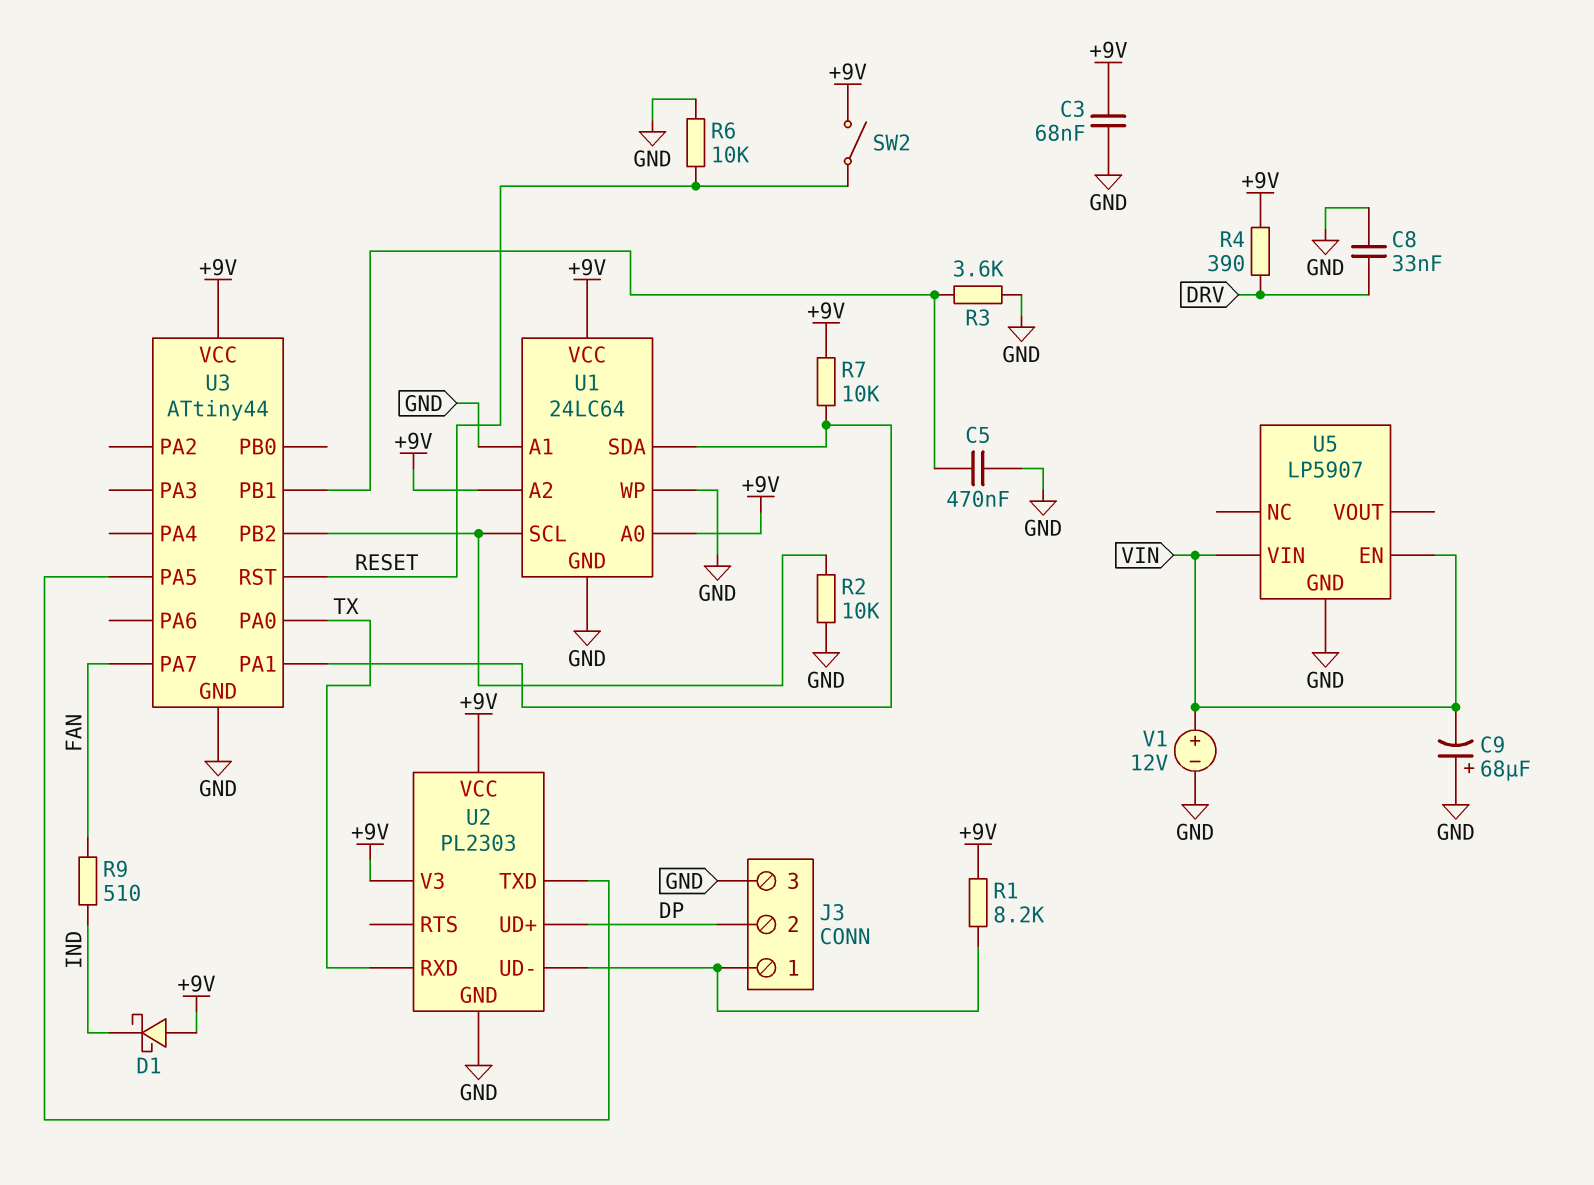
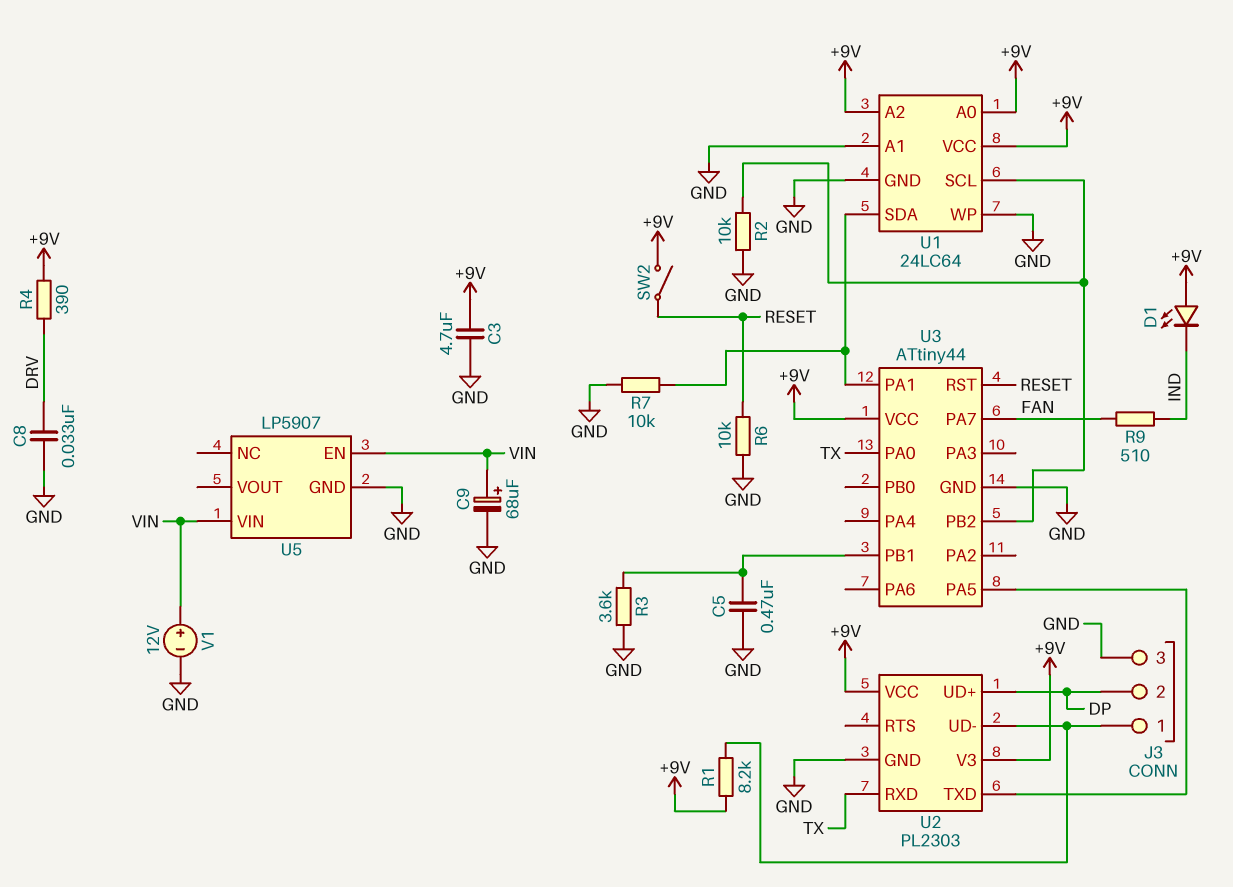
C3: 68nF (+9V, GND) -> 4.7uF (+9V, GND)
C9: 68uF (plus GND, minus VIN) -> 68uF (plus VIN, minus GND)
D1: schottky (A +9V, K IND) -> LED (A +9V, K IND)
R7: 10k (+9V, U1/SDA) -> 10k (GND, U1/SDA)

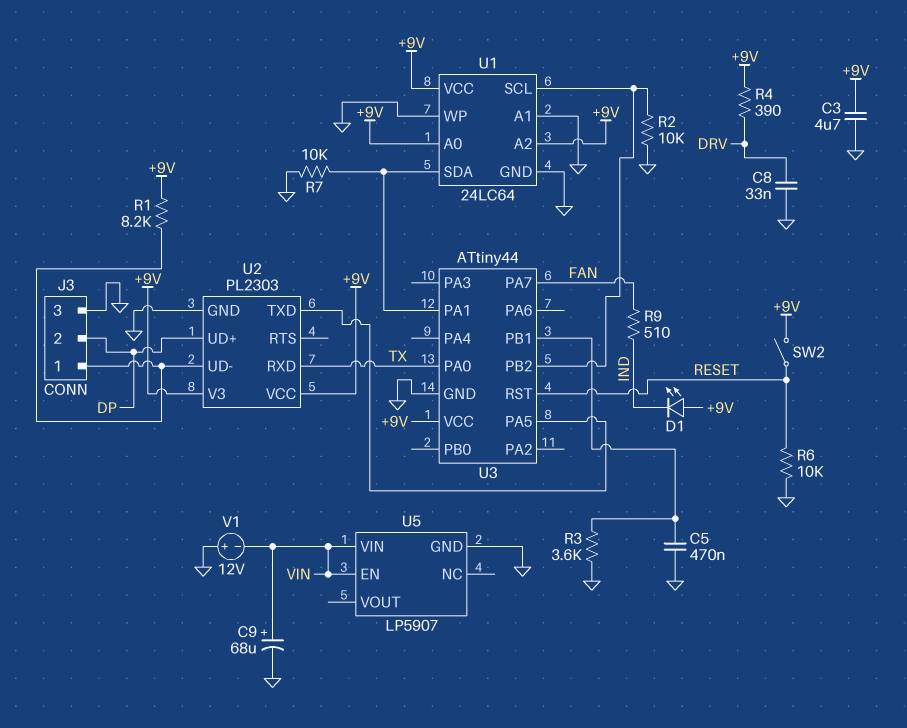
V1: 12V (plus VIN, minus GND) -> 12V (plus GND, minus VIN)

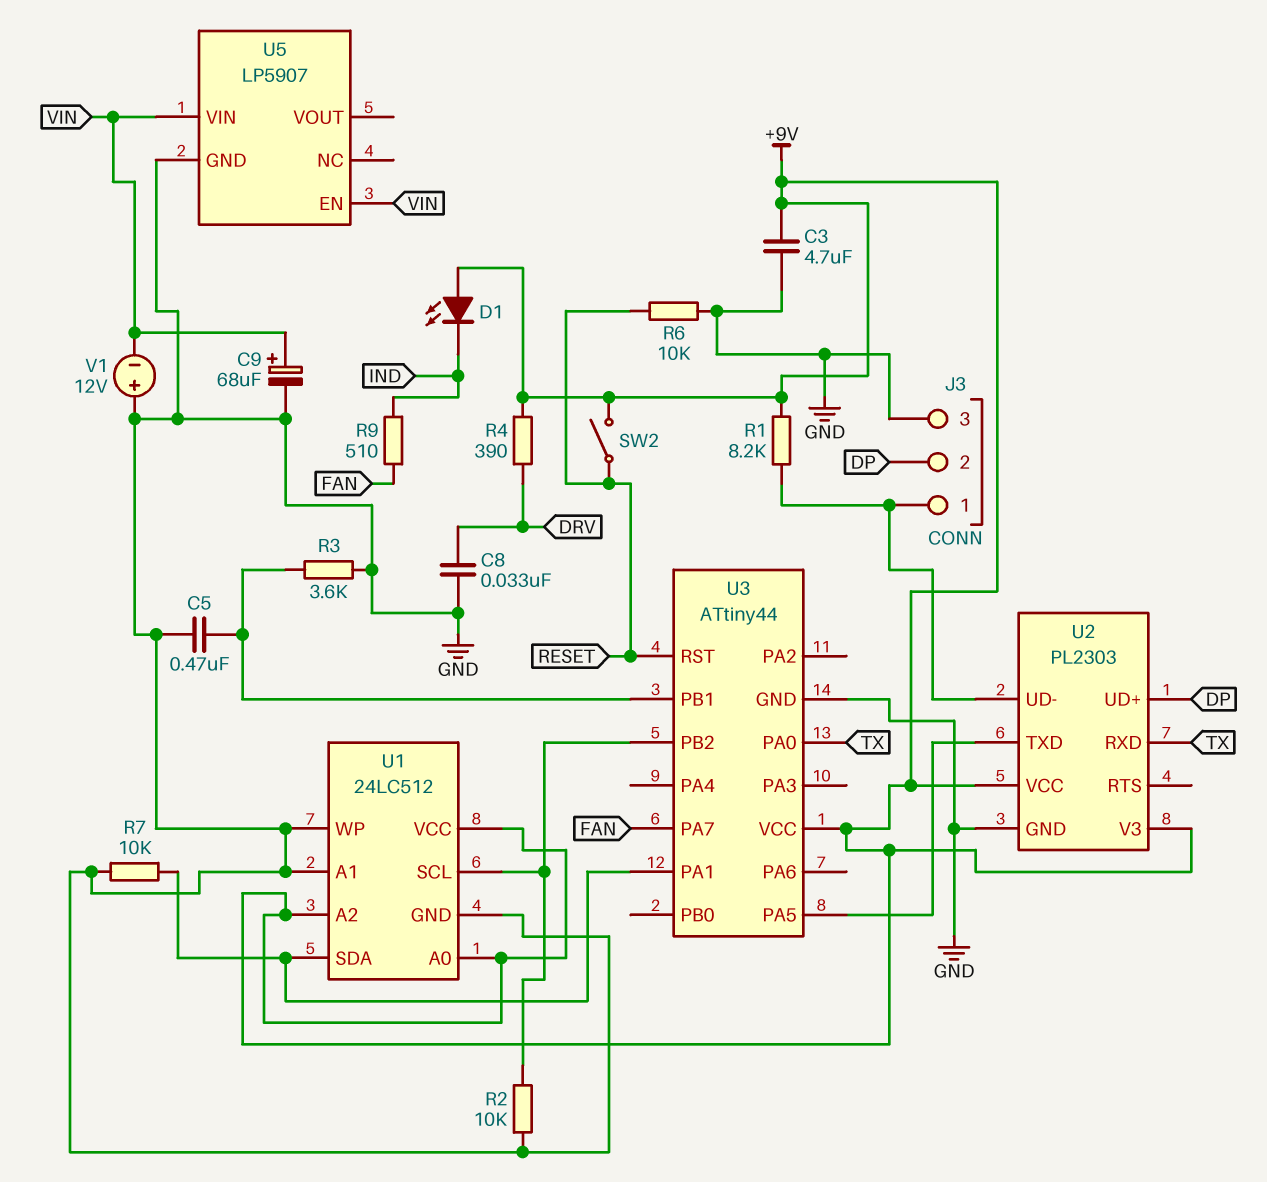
U1: 24LC64 -> 24LC512

